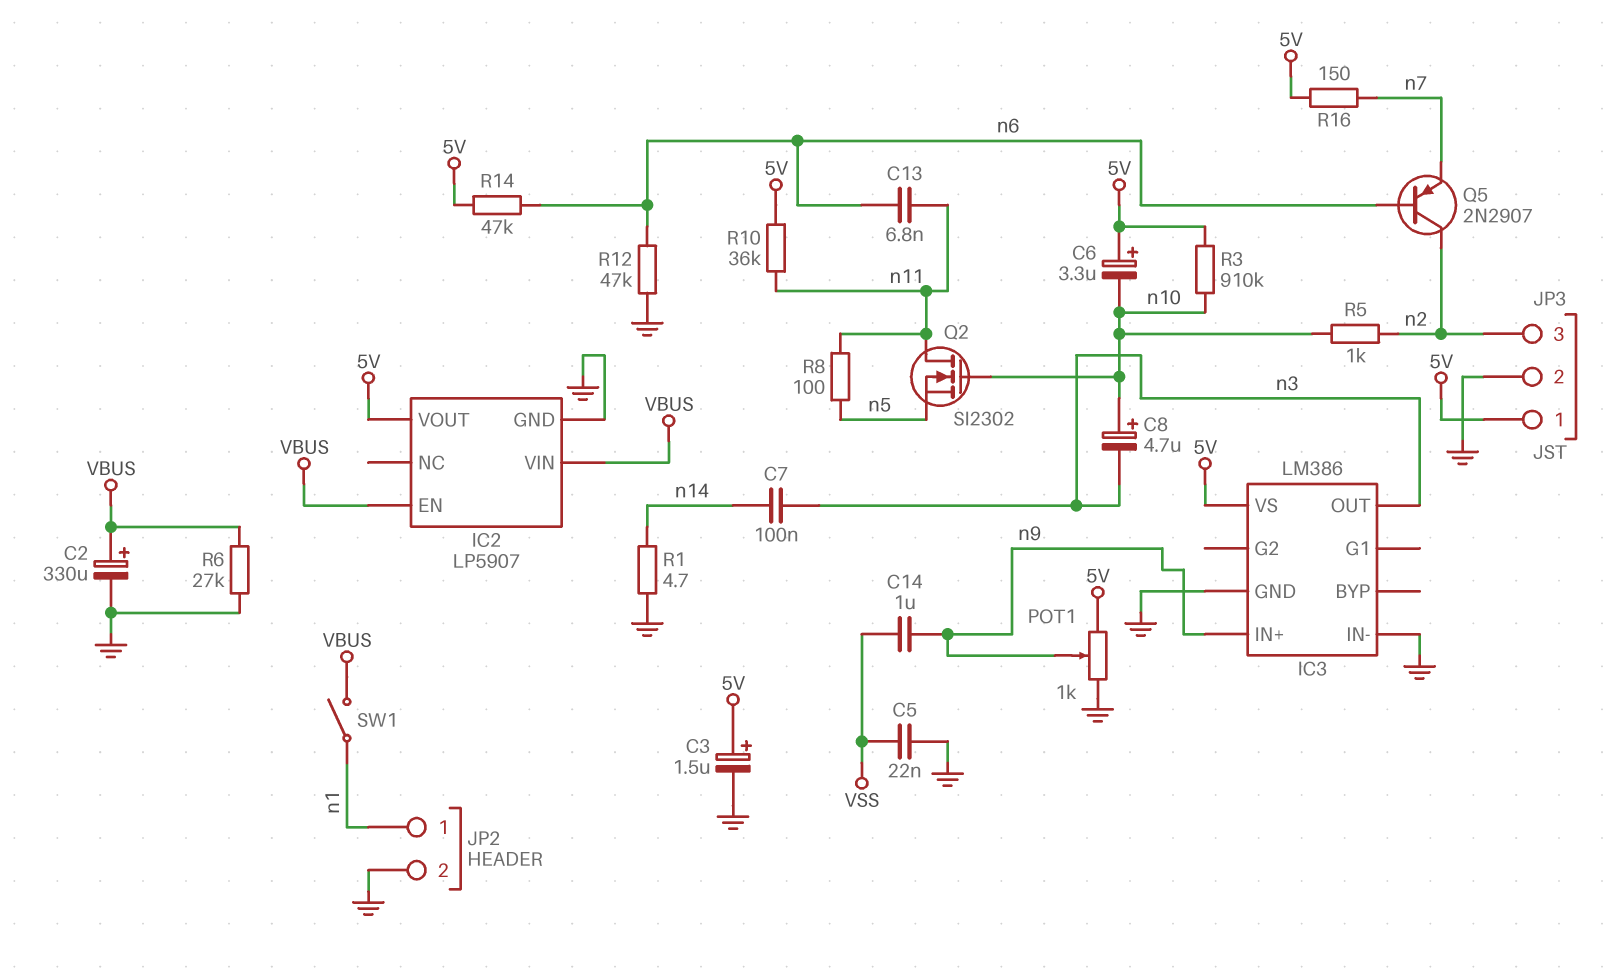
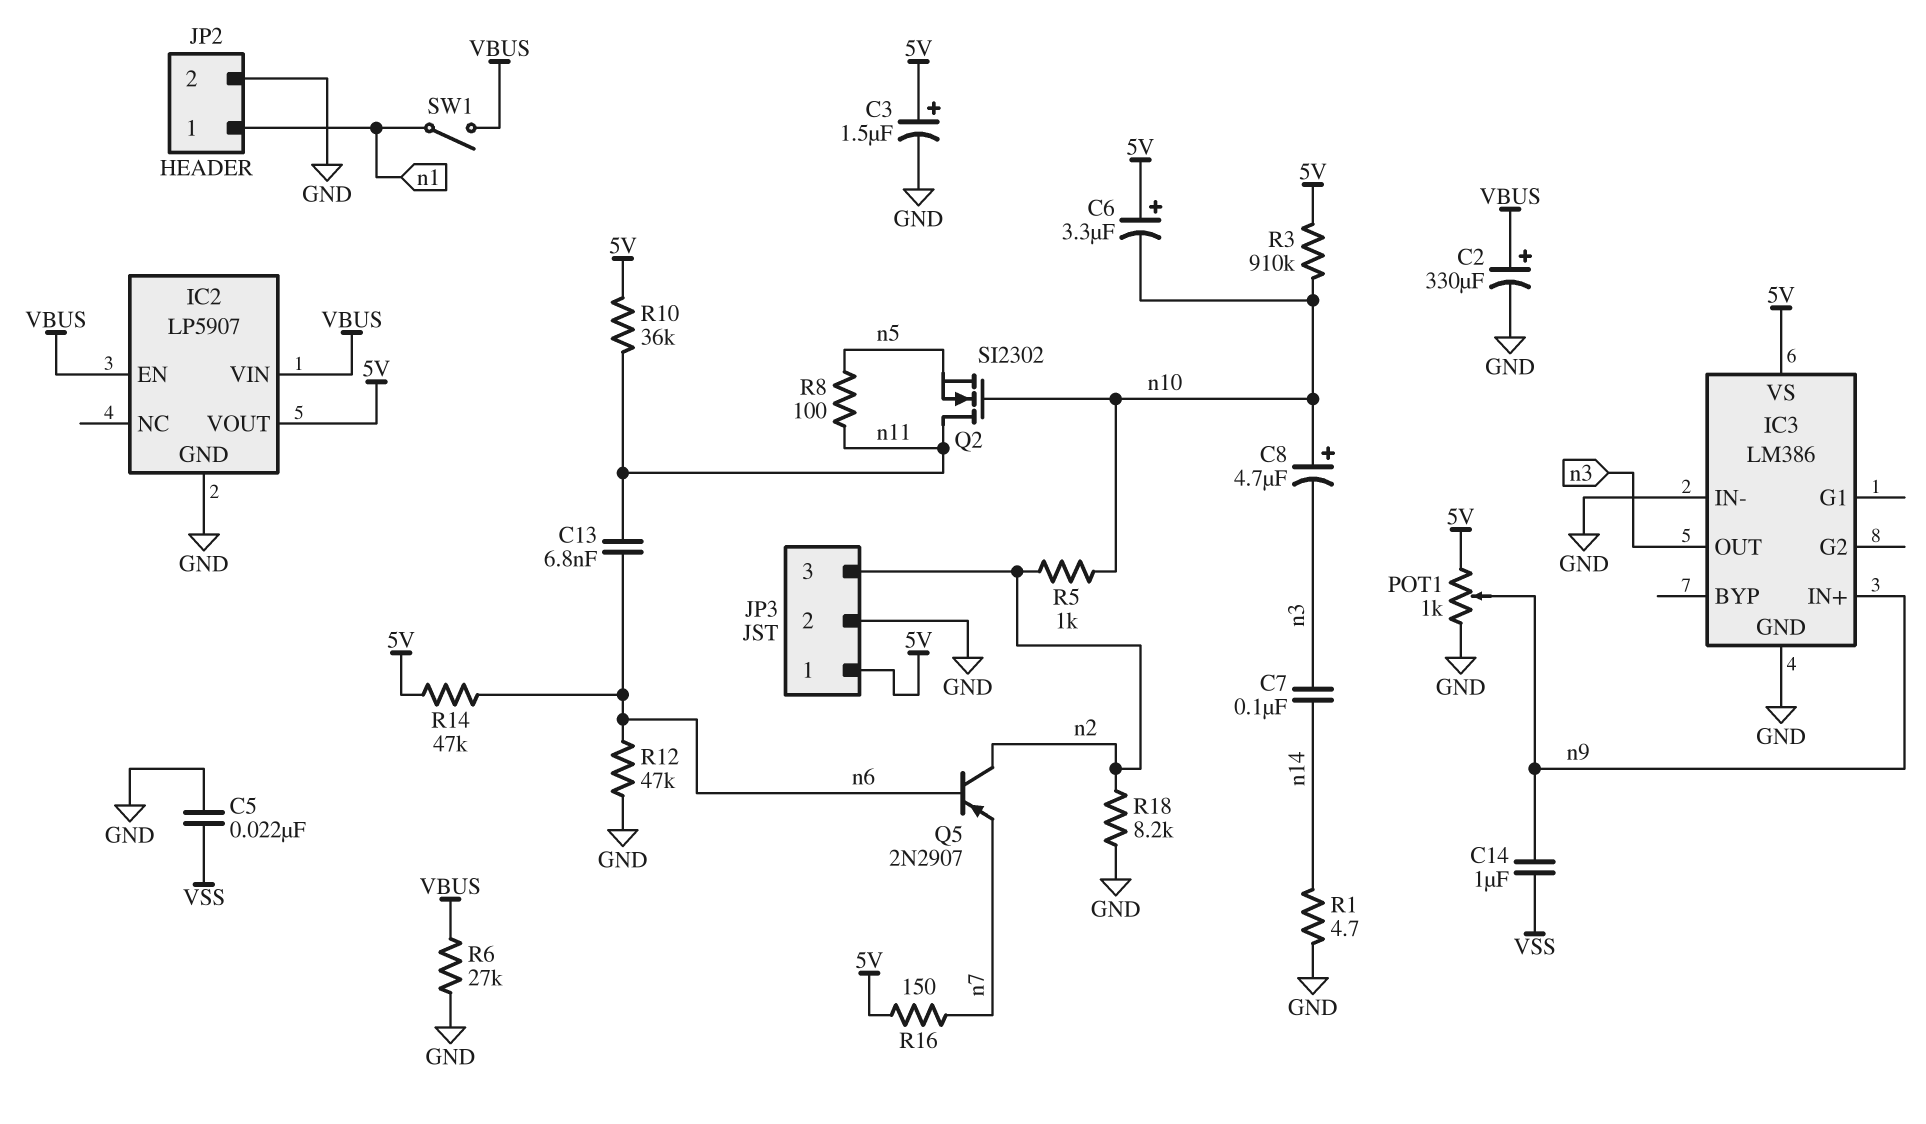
R18: none -> 8.2k (GND, n2)

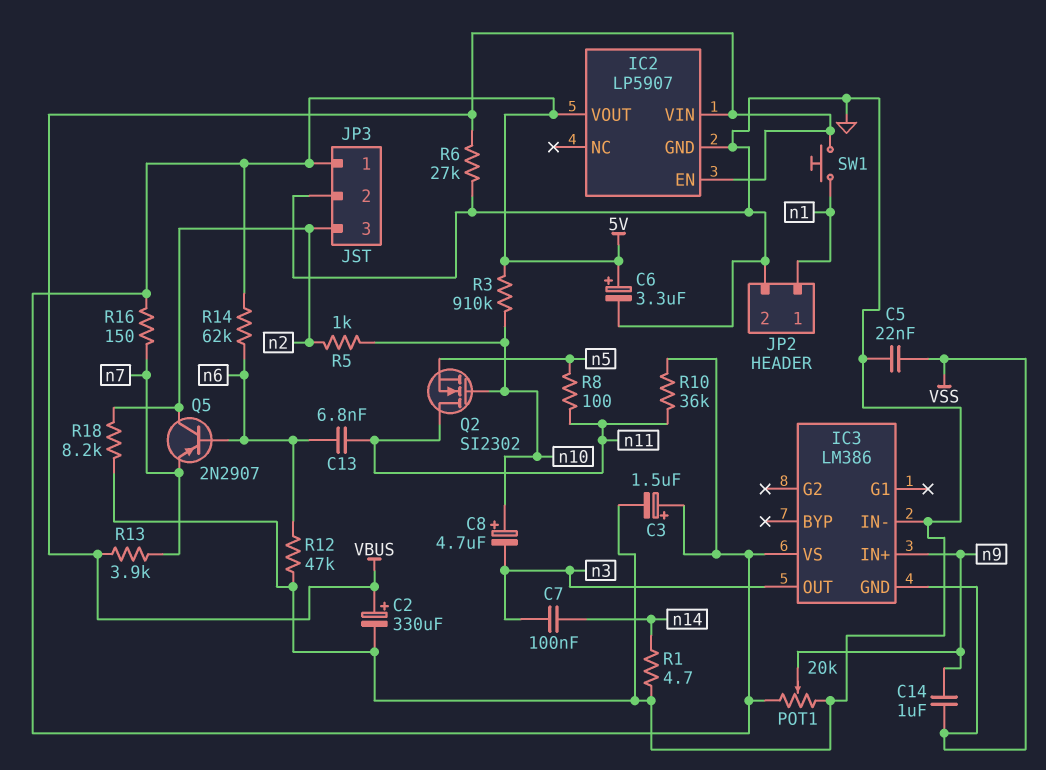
C6: 3.3uF (plus 5V, minus n10) -> 3.3uF (plus 5V, minus GND)
IC3 pin GND: GND -> VSS
POT1: 1k (5V, GND, wiper n9) -> 20k (5V, GND, wiper n9)
R13: none -> 3.9k (VBUS, n7)
R14: 47k (5V, n6) -> 62k (5V, n6)
SW1: switch (VBUS, n1) -> button (VBUS, n1)

